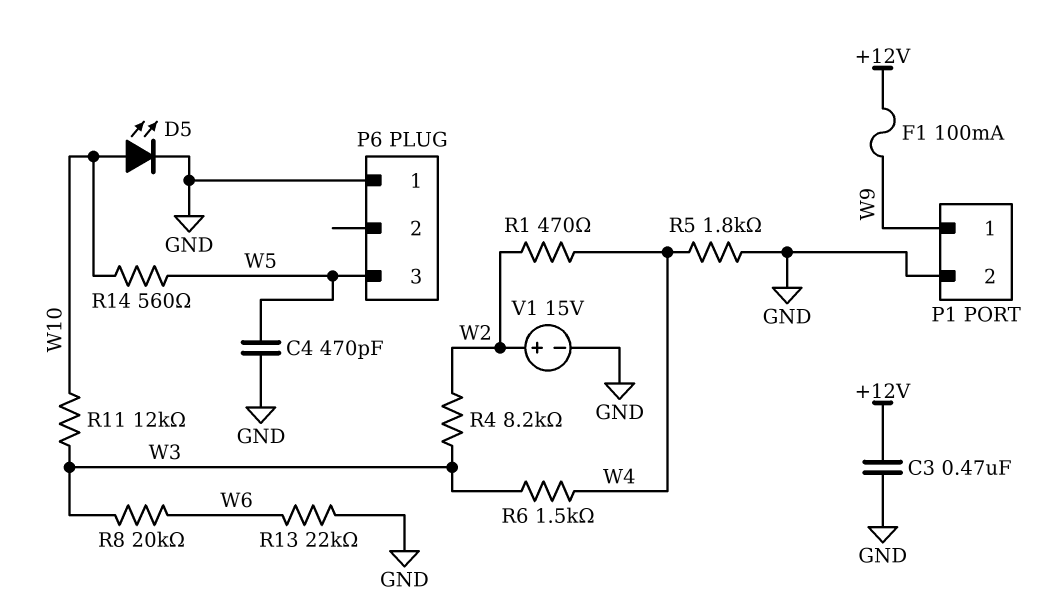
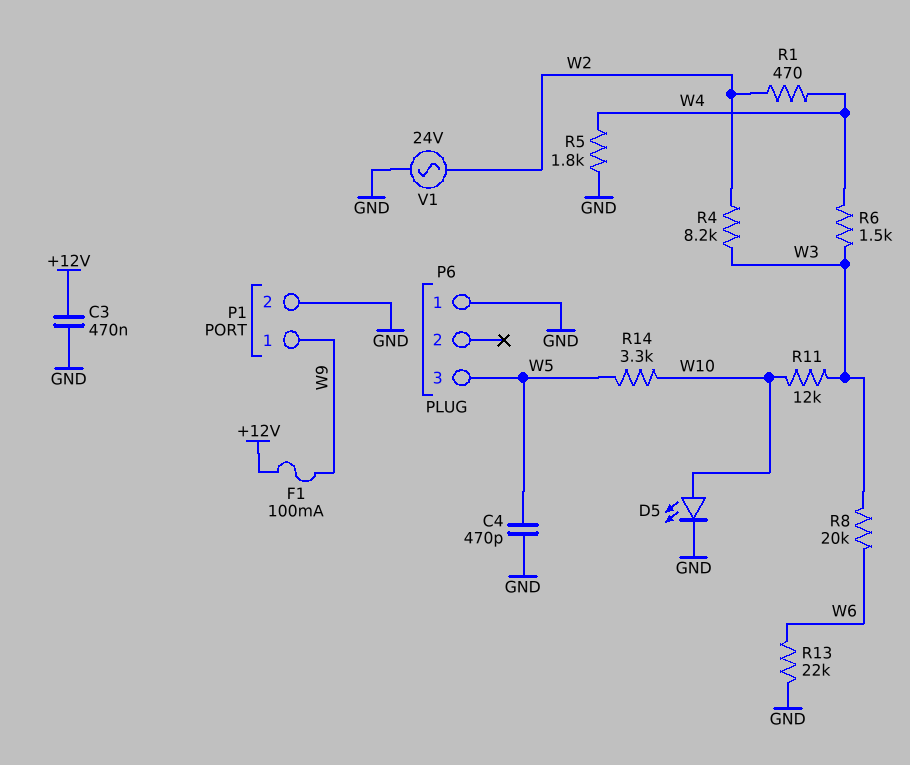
R14: 560 (W5, W10) -> 3.3k (W5, W10)
V1: 15V (plus W2, minus GND) -> AC 24V (GND, W2)

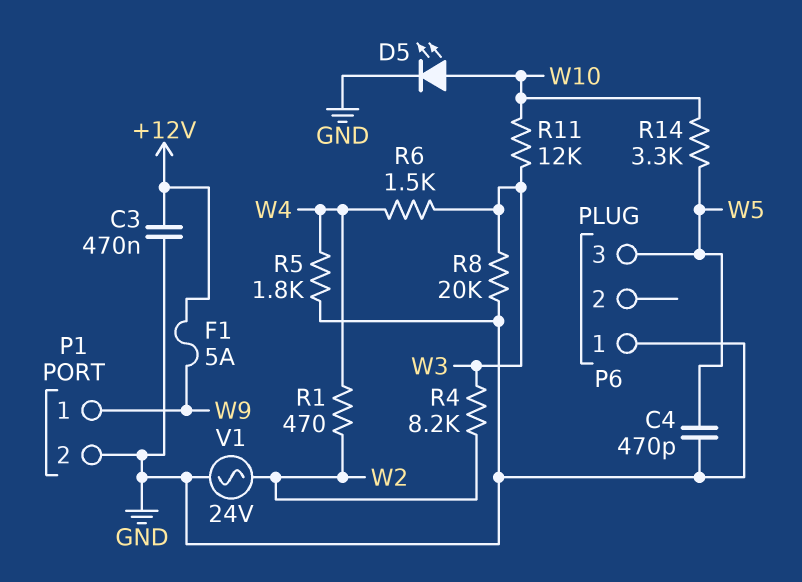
F1: 100mA (+12V, W9) -> 5A (+12V, W9)
R8: 20k (W3, W6) -> 20k (GND, W3)
R13: 22k (GND, W6) -> none

